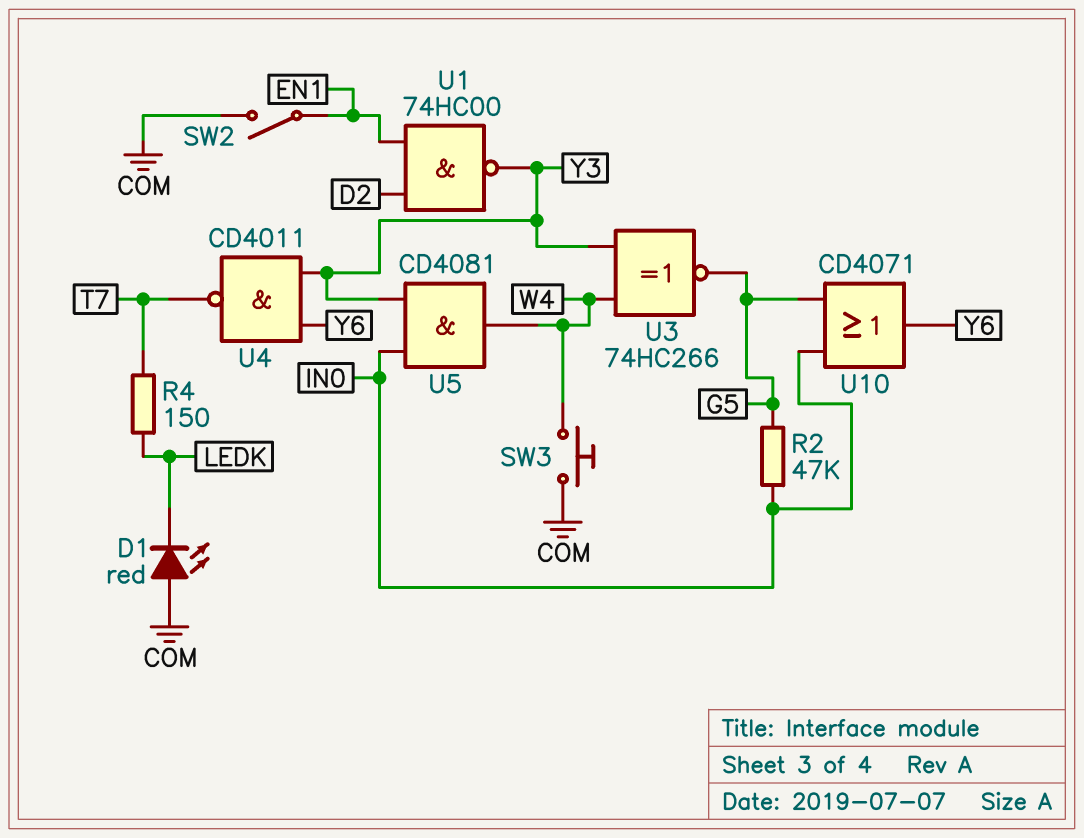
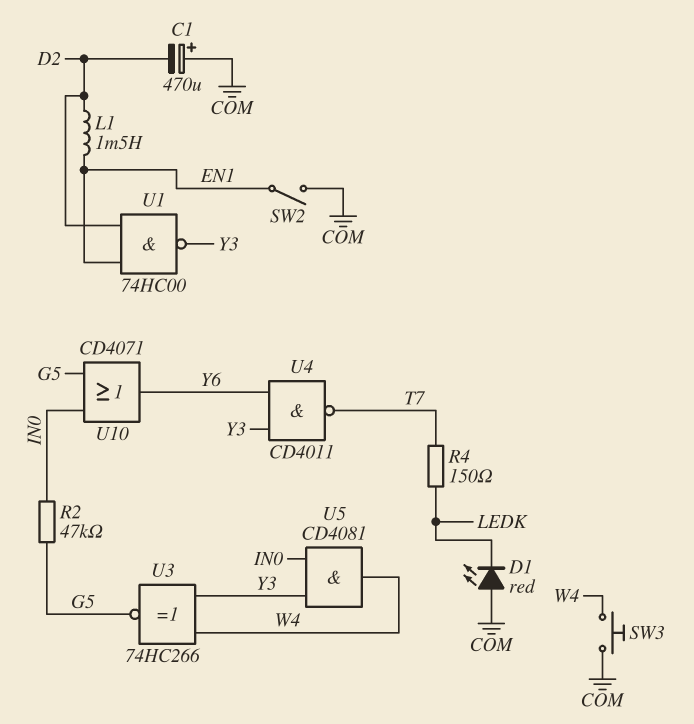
C1: none -> 470uF (plus COM, minus D2)
L1: none -> 1.5mH (D2, EN1)

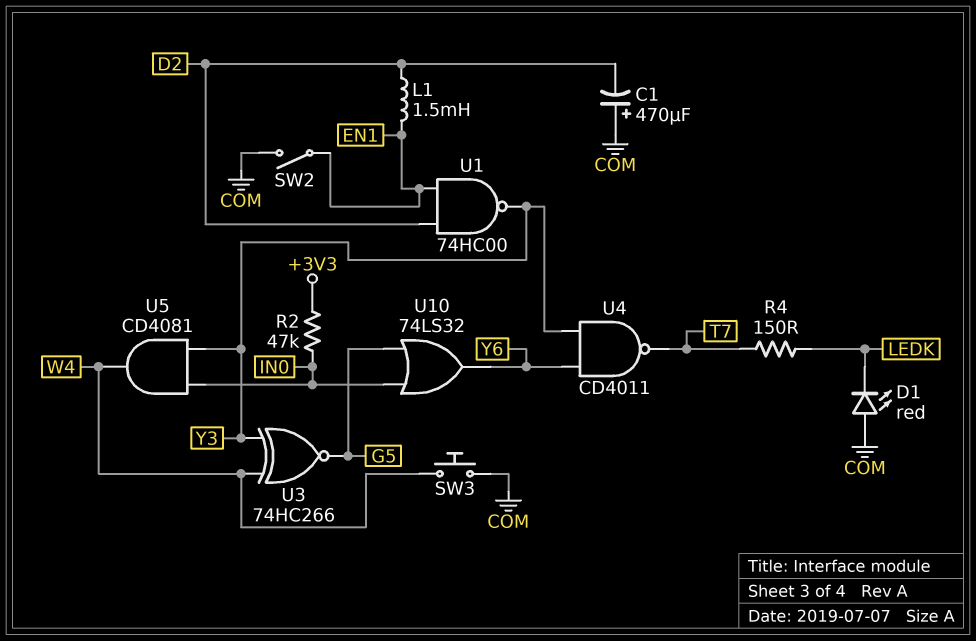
R2: 47k (G5, IN0) -> 47k (+3V3, IN0)
U10: OR CD4071 (in G5, in IN0, out Y6) -> OR 74LS32 (in G5, in IN0, out Y6)

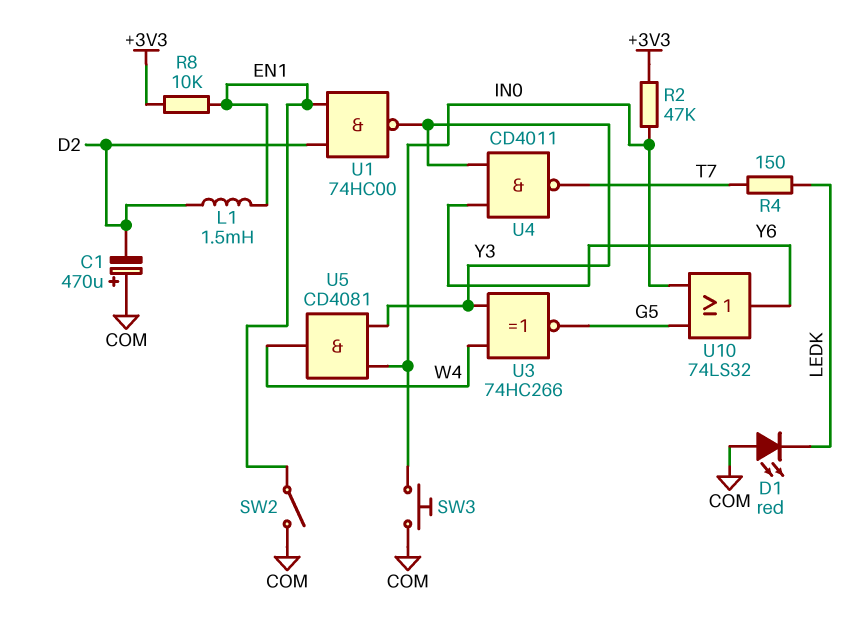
R8: none -> 10k (+3V3, EN1)
SW3: button (COM, W4) -> button (COM, IN0)

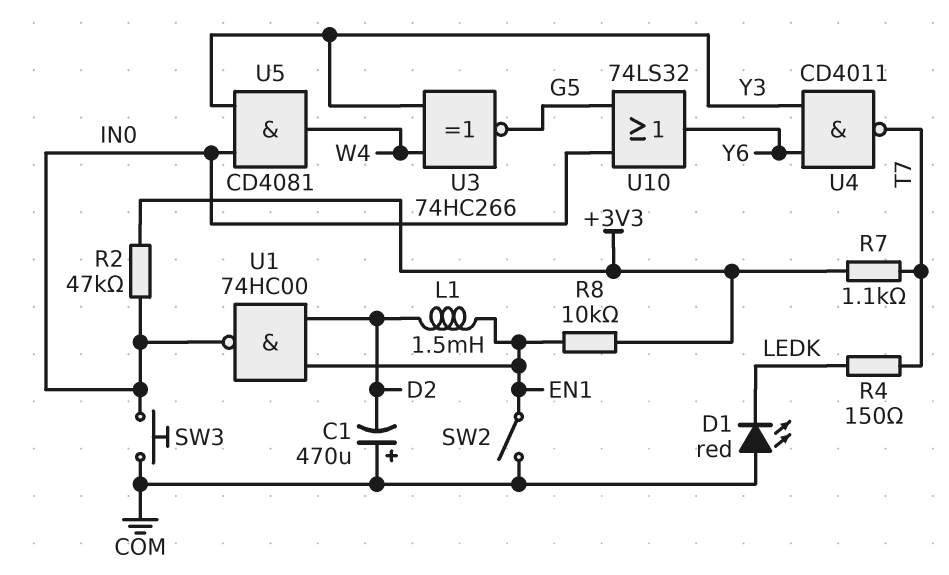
R7: none -> 1.1k (+3V3, T7)
U1: NAND 74HC00 (in D2, in EN1, out Y3) -> NAND 74HC00 (in D2, in EN1, out IN0)

